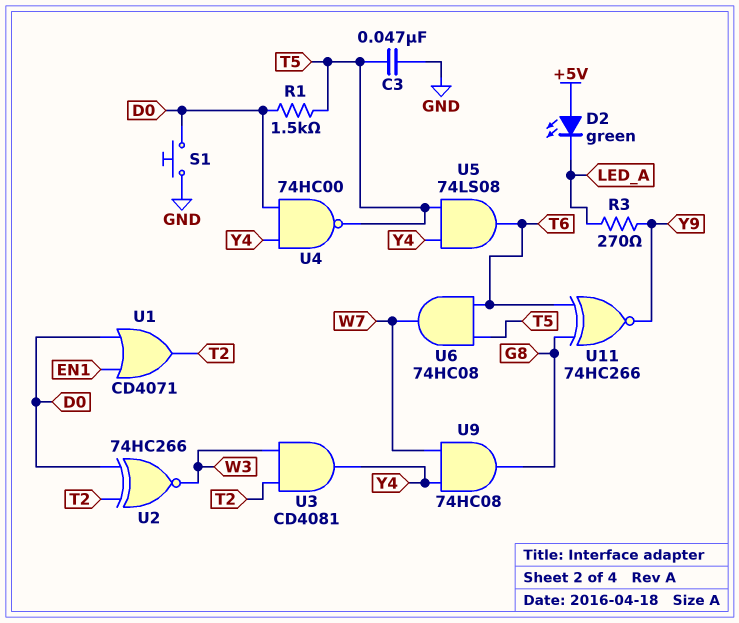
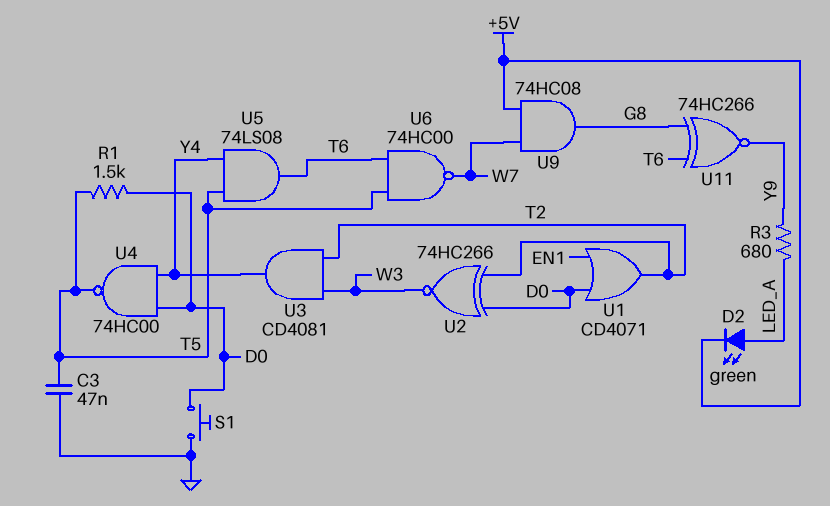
D2: LED green (A +5V, K LED_A) -> LED green (A LED_A, K +5V)
R3: 270 (LED_A, Y9) -> 680 (LED_A, Y9)
U6: AND 74HC08 (in T5, in T6, out W7) -> NAND 74HC00 (in T5, in T6, out W7)
U9: AND 74HC08 (in W7, in Y4, out G8) -> AND 74HC08 (in +5V, in W7, out G8)

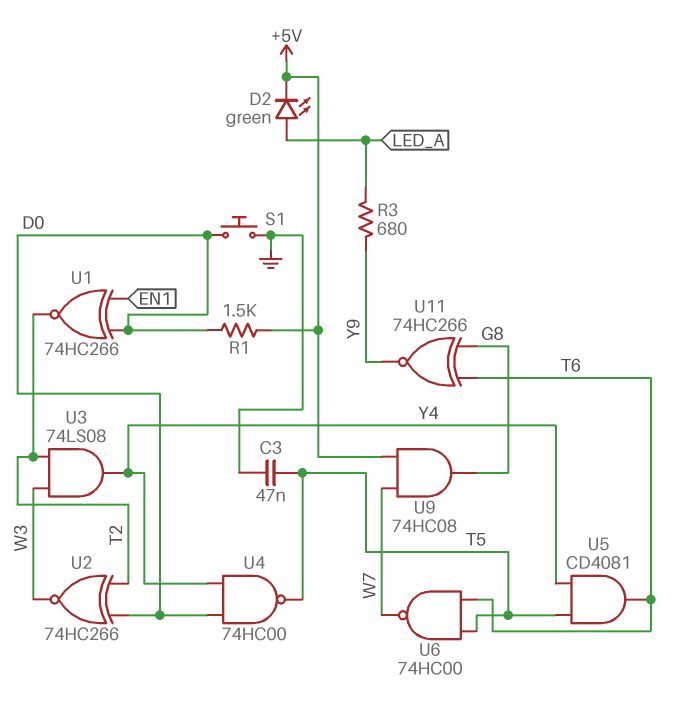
R1: 1.5k (D0, T5) -> 1.5k (+5V, D0)
U1: OR CD4071 (in D0, in EN1, out T2) -> XNOR 74HC266 (in D0, in EN1, out T2)
U3: AND CD4081 (in T2, in W3, out Y4) -> AND 74LS08 (in T2, in W3, out Y4)
U5: AND 74LS08 (in T5, in Y4, out T6) -> AND CD4081 (in T5, in Y4, out T6)

